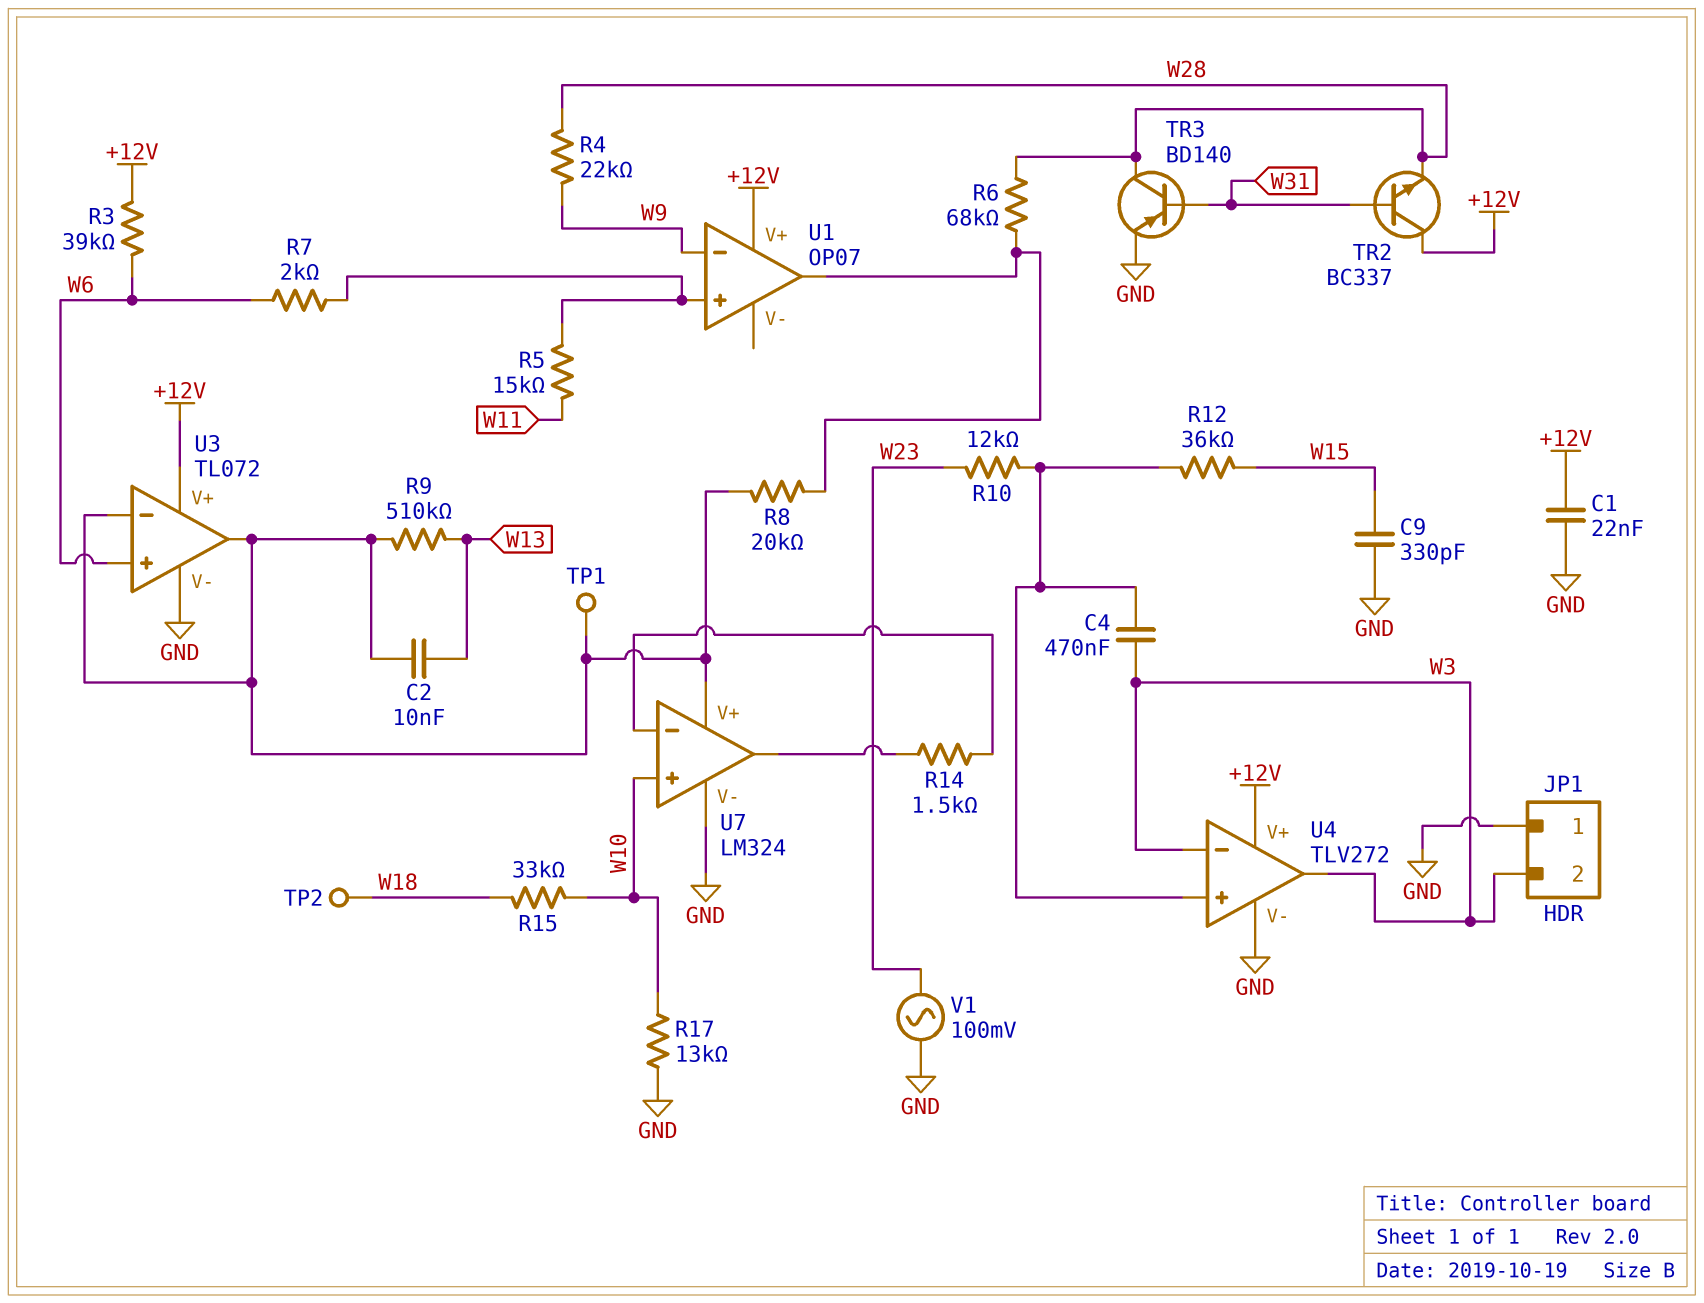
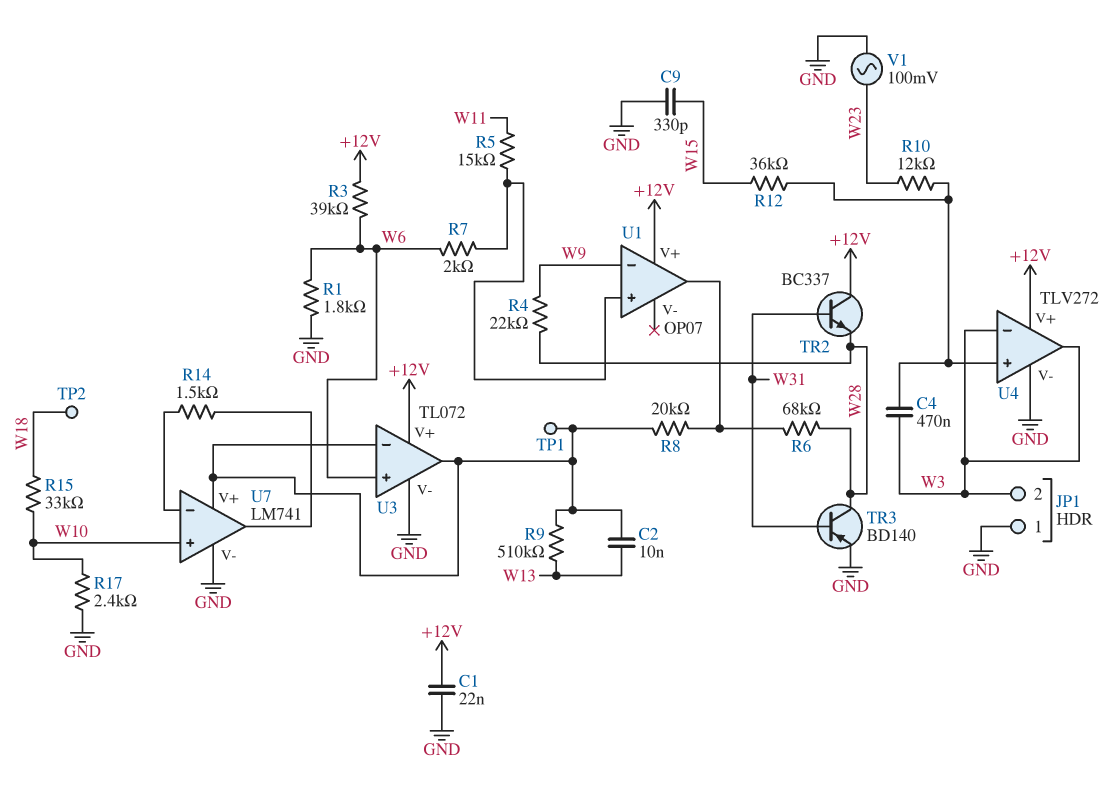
R1: none -> 1.8k (GND, W6)
R17: 13k (GND, W10) -> 2.4k (GND, W10)
U7: LM324 -> LM741

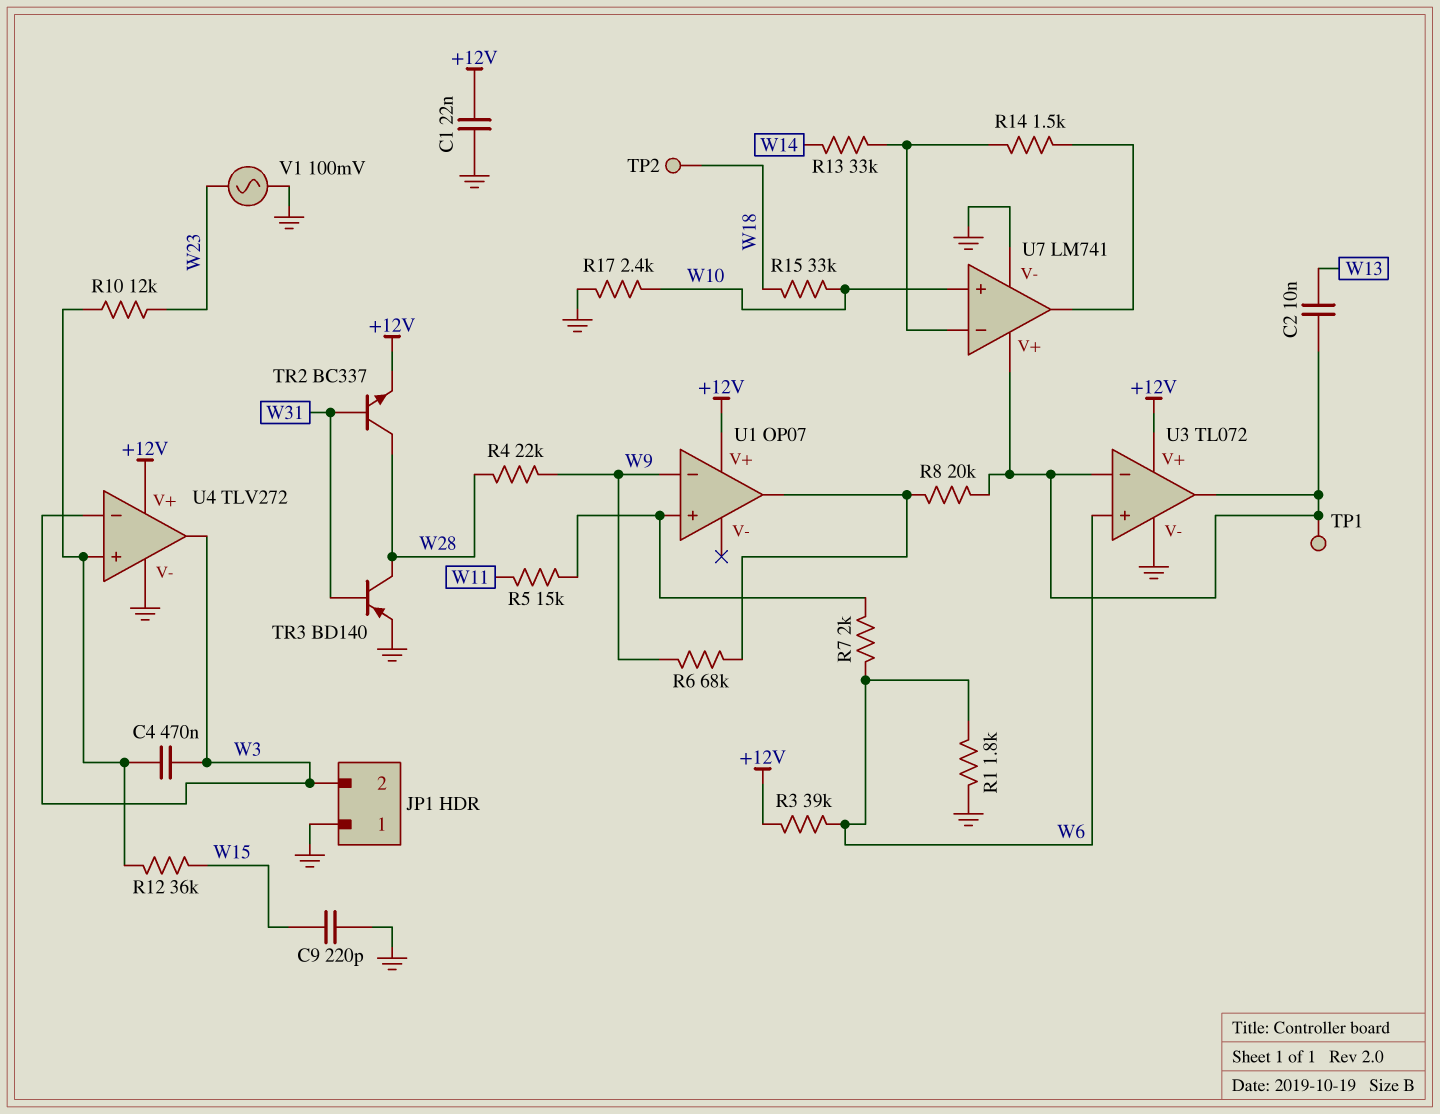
C9: 330pF (GND, W15) -> 220pF (GND, W15)
R6: 68k (U1/out, W28) -> 68k (U1/out, W9)
R9: 510k (U3/in-, W13) -> none
R13: none -> 33k (U7/in-, W14)
TR2: NPN BC337 (B W31, C +12V, E W28) -> NPN BC337 (B W31, C W28, E +12V)

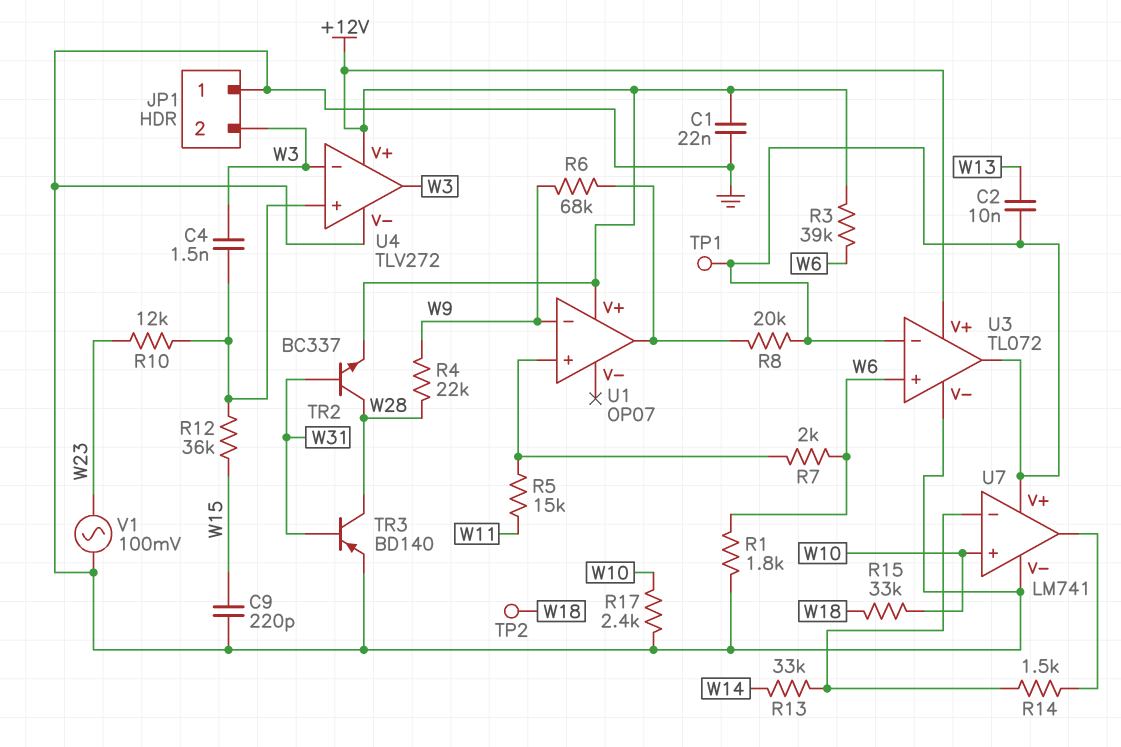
C4: 470nF (U4/in+, W3) -> 1.5nF (U4/in+, W3)

